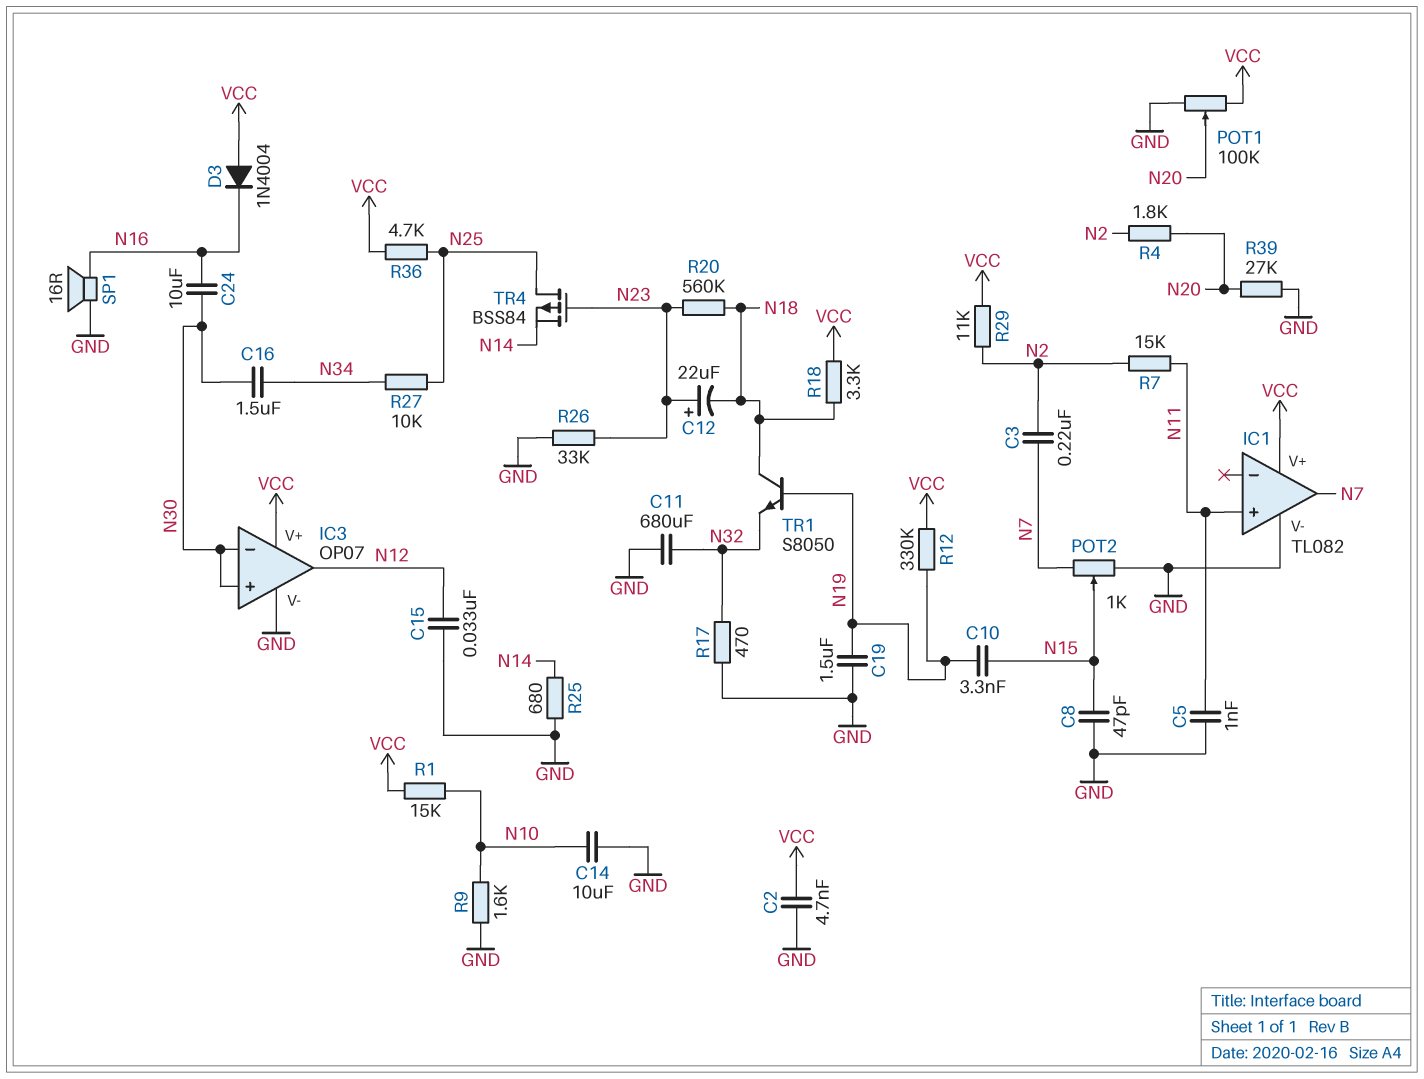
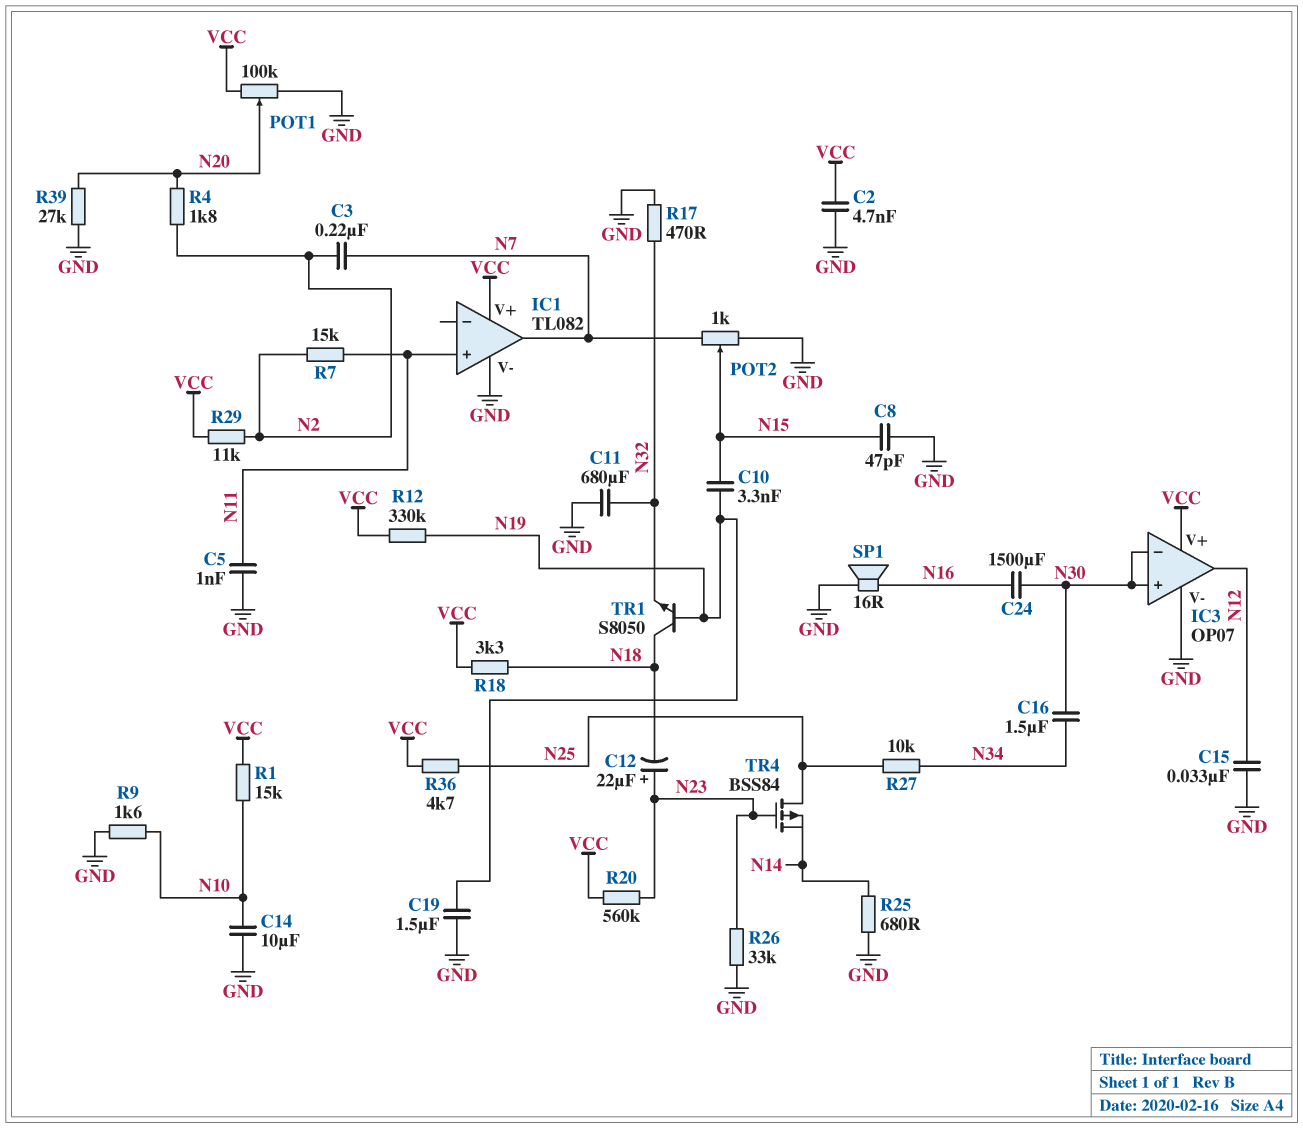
C24: 10uF (N16, N30) -> 1500uF (N16, N30)
D3: diode 1N4004 (A VCC, K N16) -> none
R20: 560k (N18, N23) -> 560k (N23, VCC)

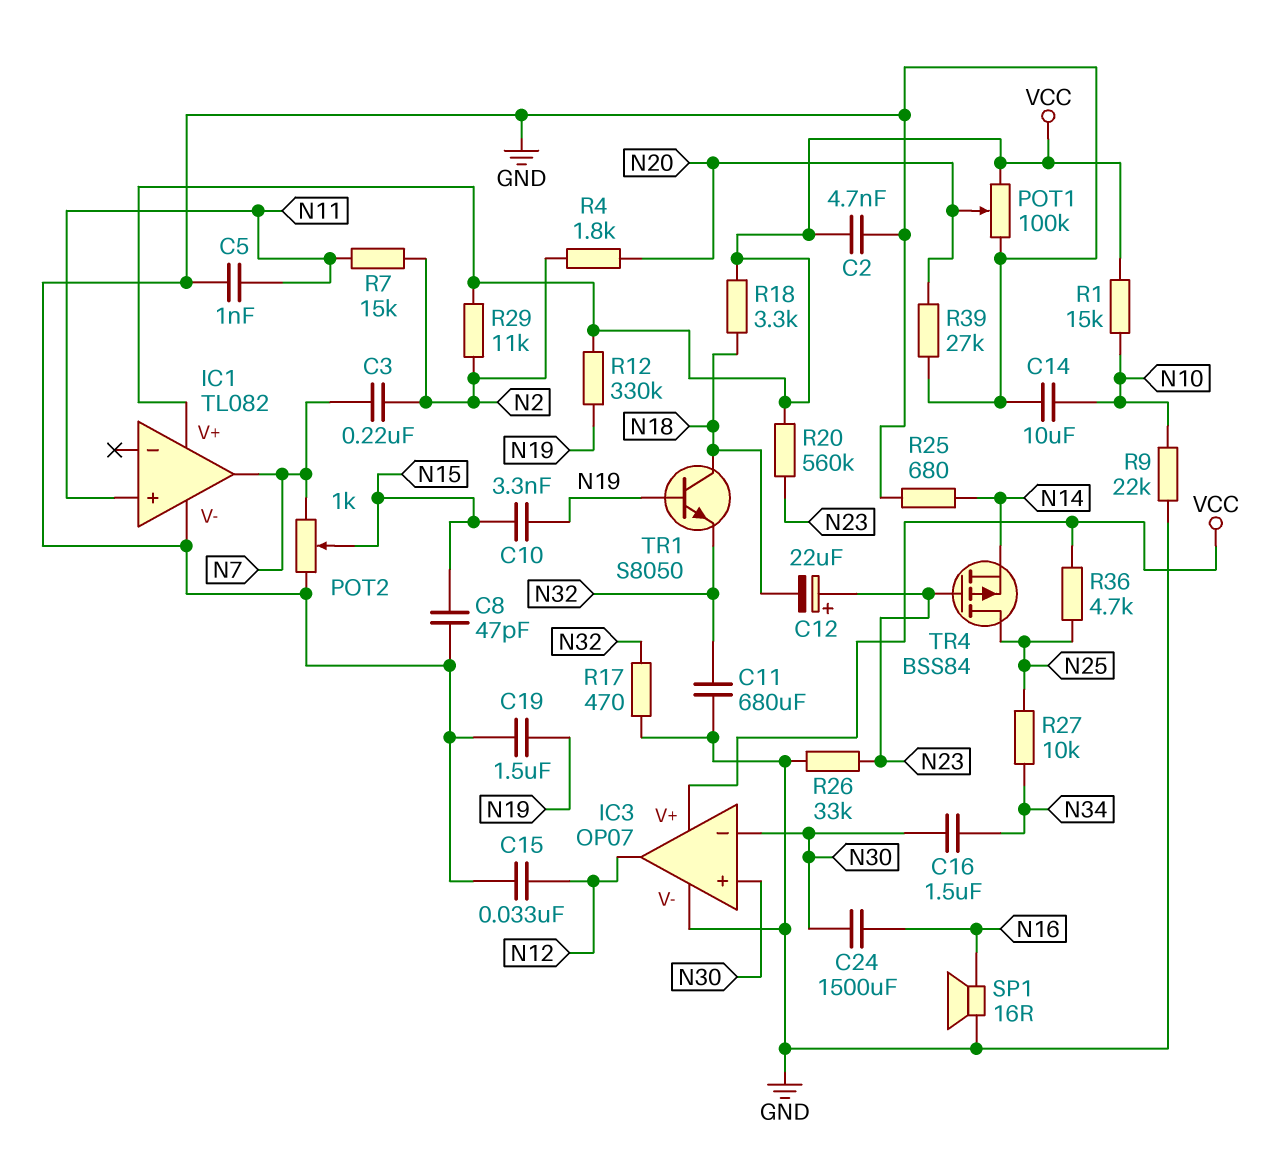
R9: 1.6k (GND, N10) -> 22k (GND, N10)

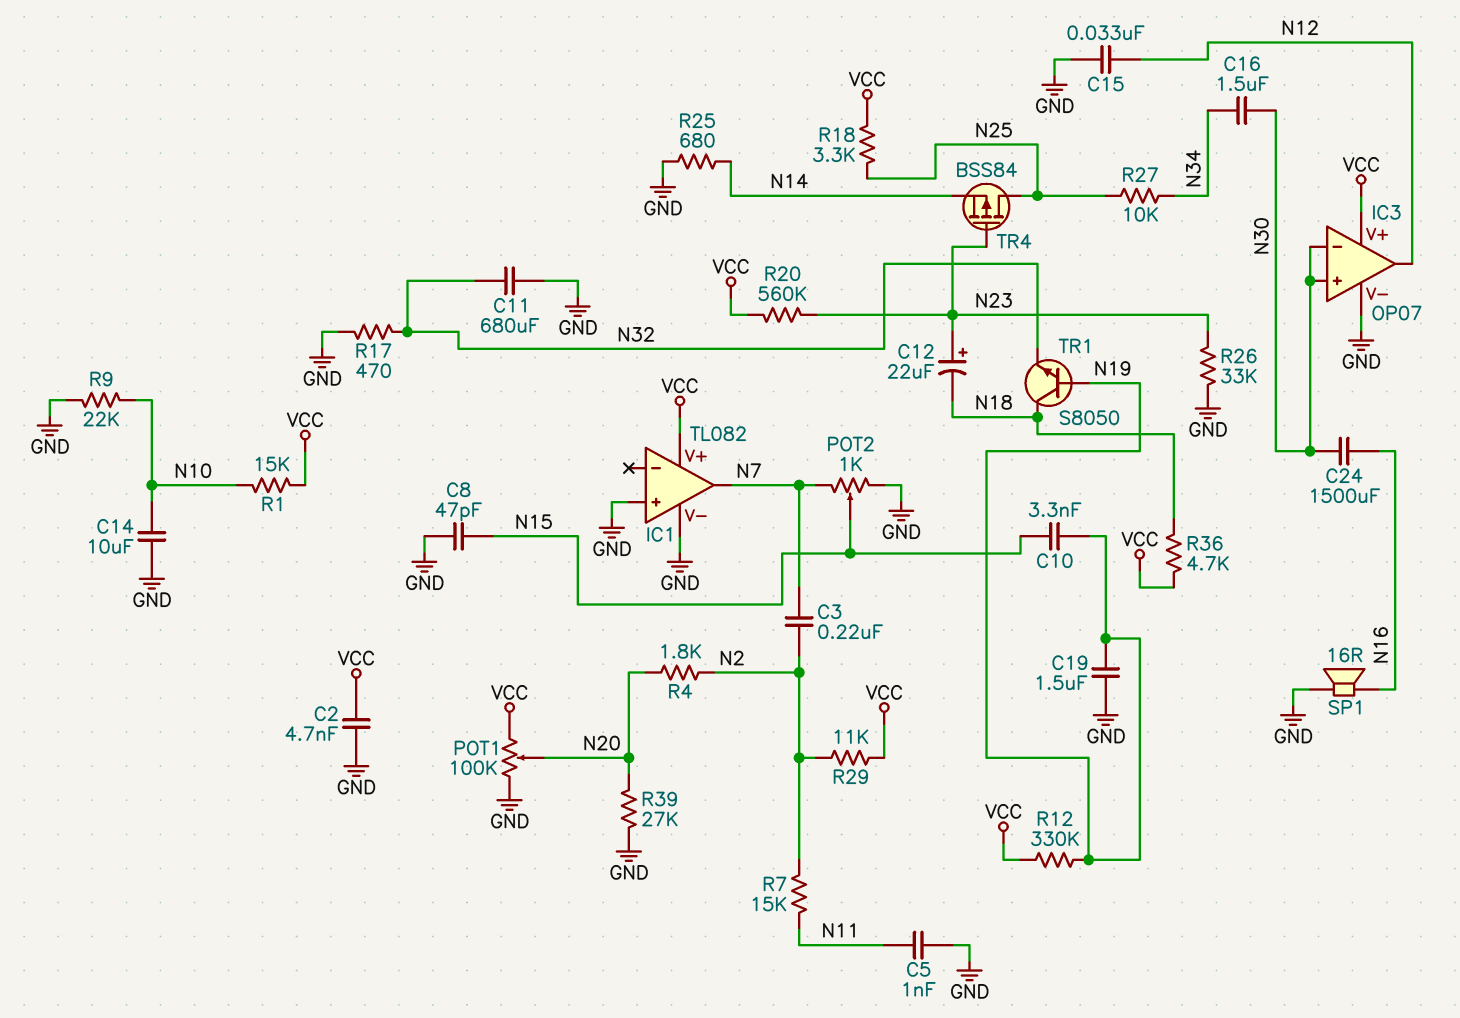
IC1 pin in+: N11 -> GND
R18: 3.3k (N18, VCC) -> 3.3k (N25, VCC)
R36: 4.7k (N25, VCC) -> 4.7k (N18, VCC)

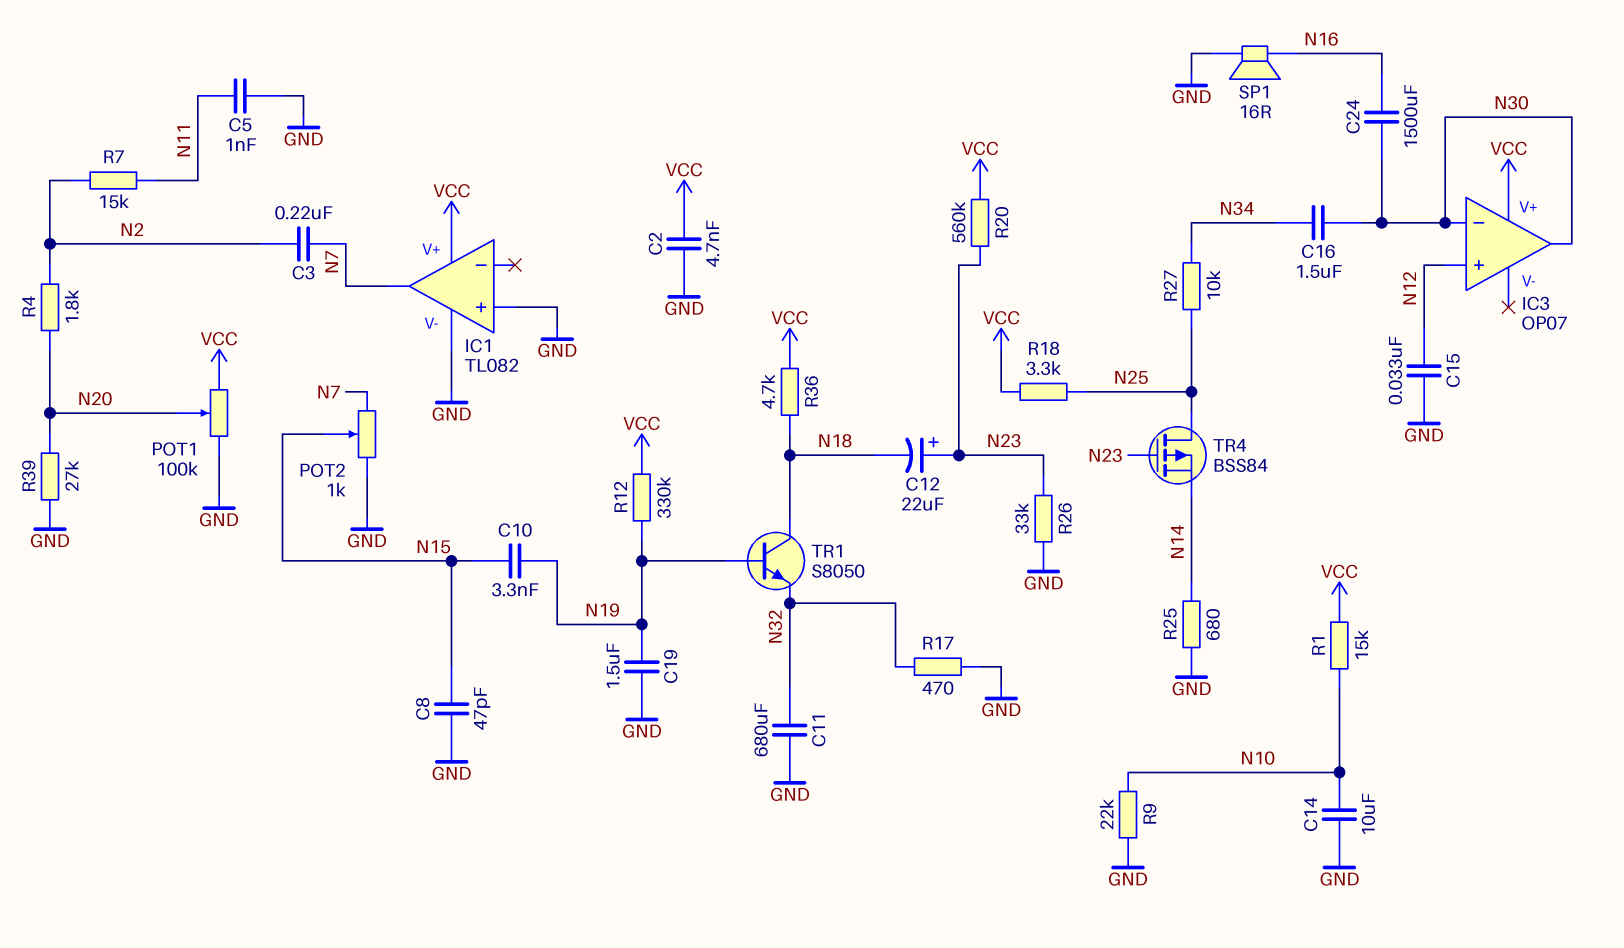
IC3 pin V-: GND -> none
IC3 pin in+: N30 -> N12
IC3 pin out: N12 -> N30
R29: 11k (N2, VCC) -> none

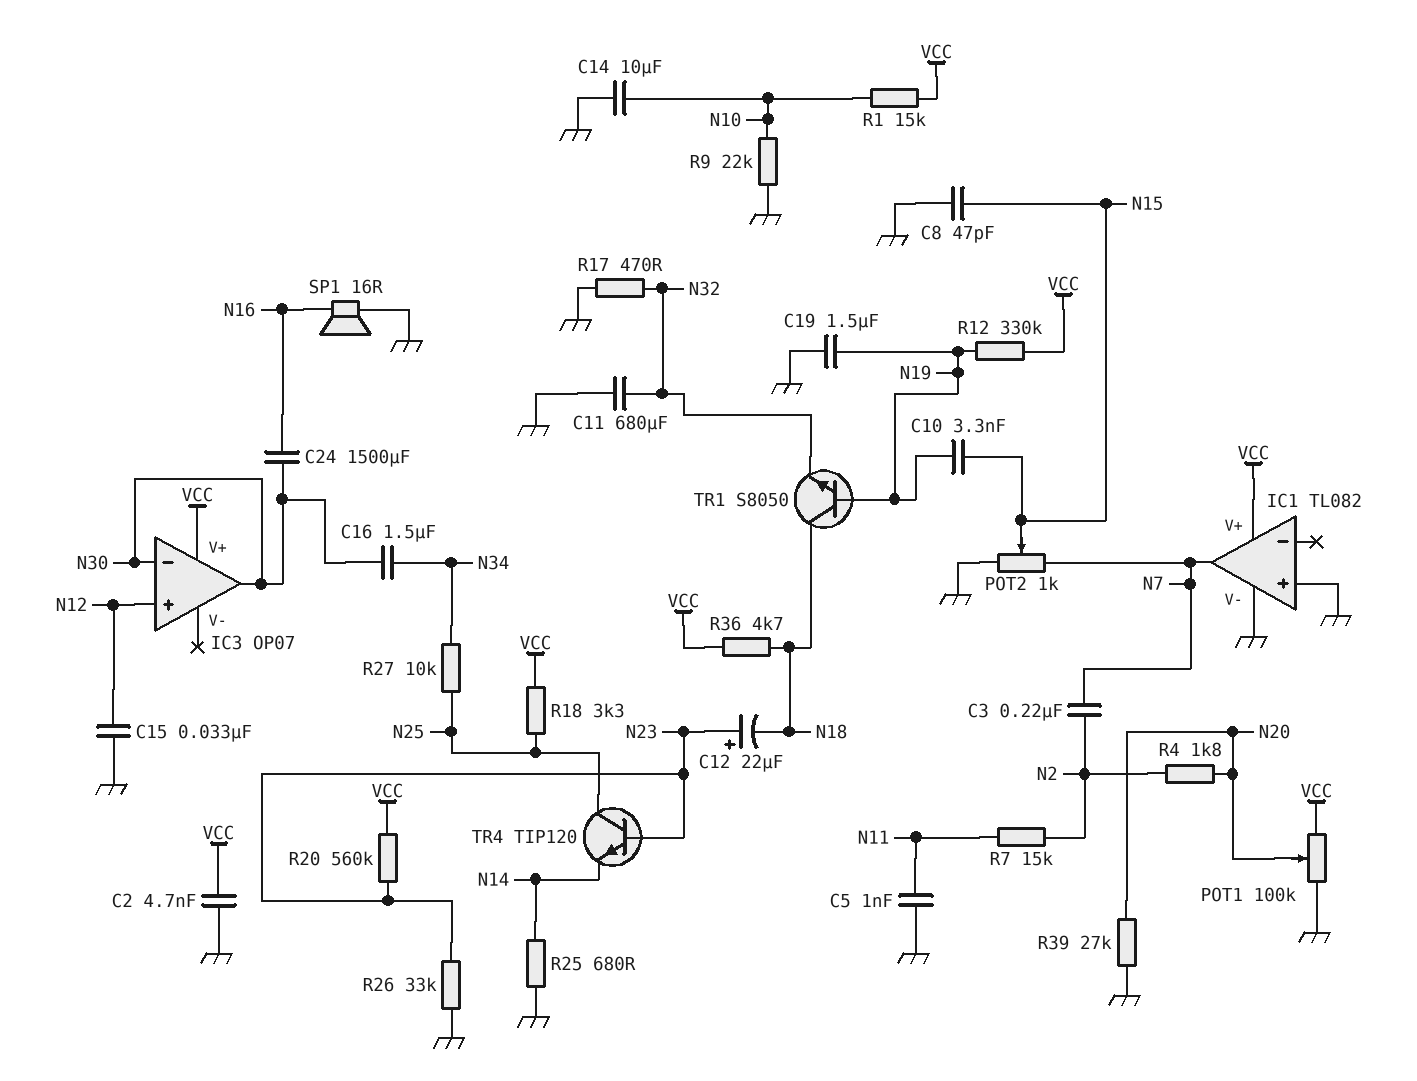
TR4: PMOS BSS84 (G N23, D N25, S N14) -> NPN TIP120 (B N23, C N25, E N14)

